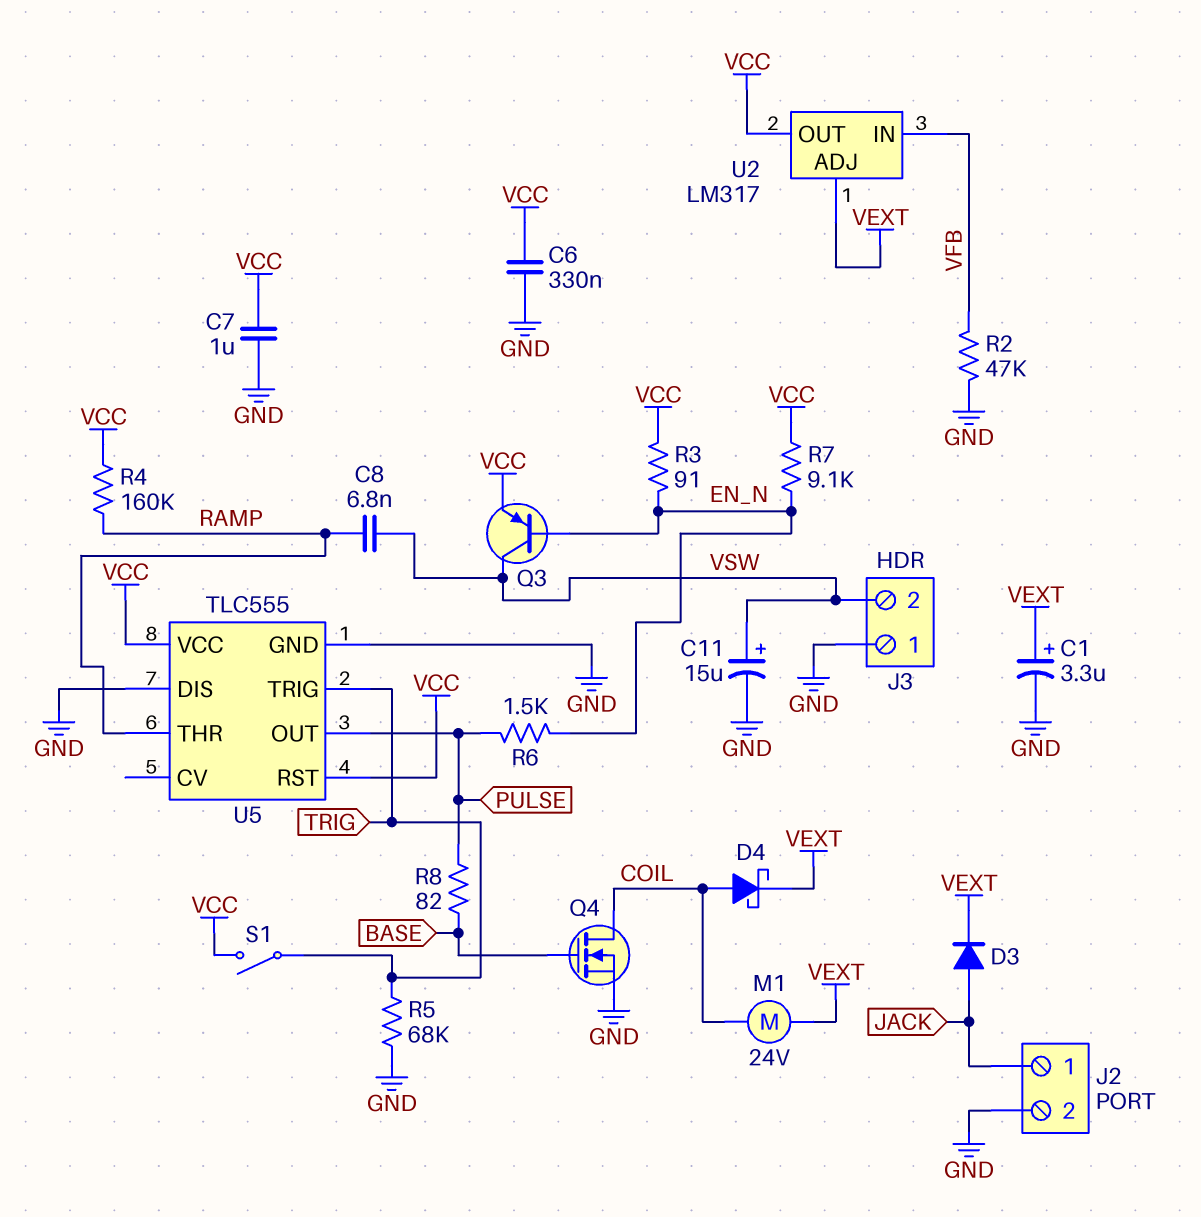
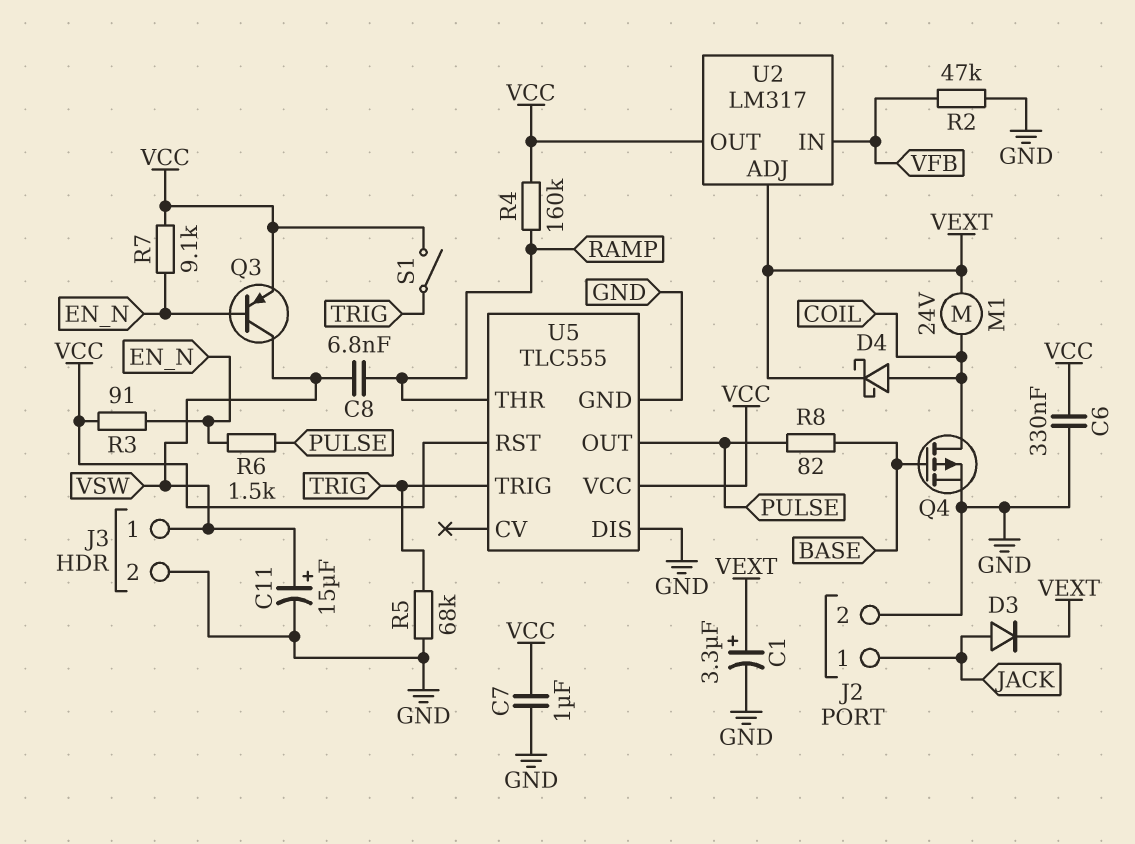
J3 pin 1: GND -> VSW
J3 pin 2: VSW -> GND
Q4: NMOS (G BASE, D COIL, S GND) -> PMOS (G BASE, D COIL, S GND)

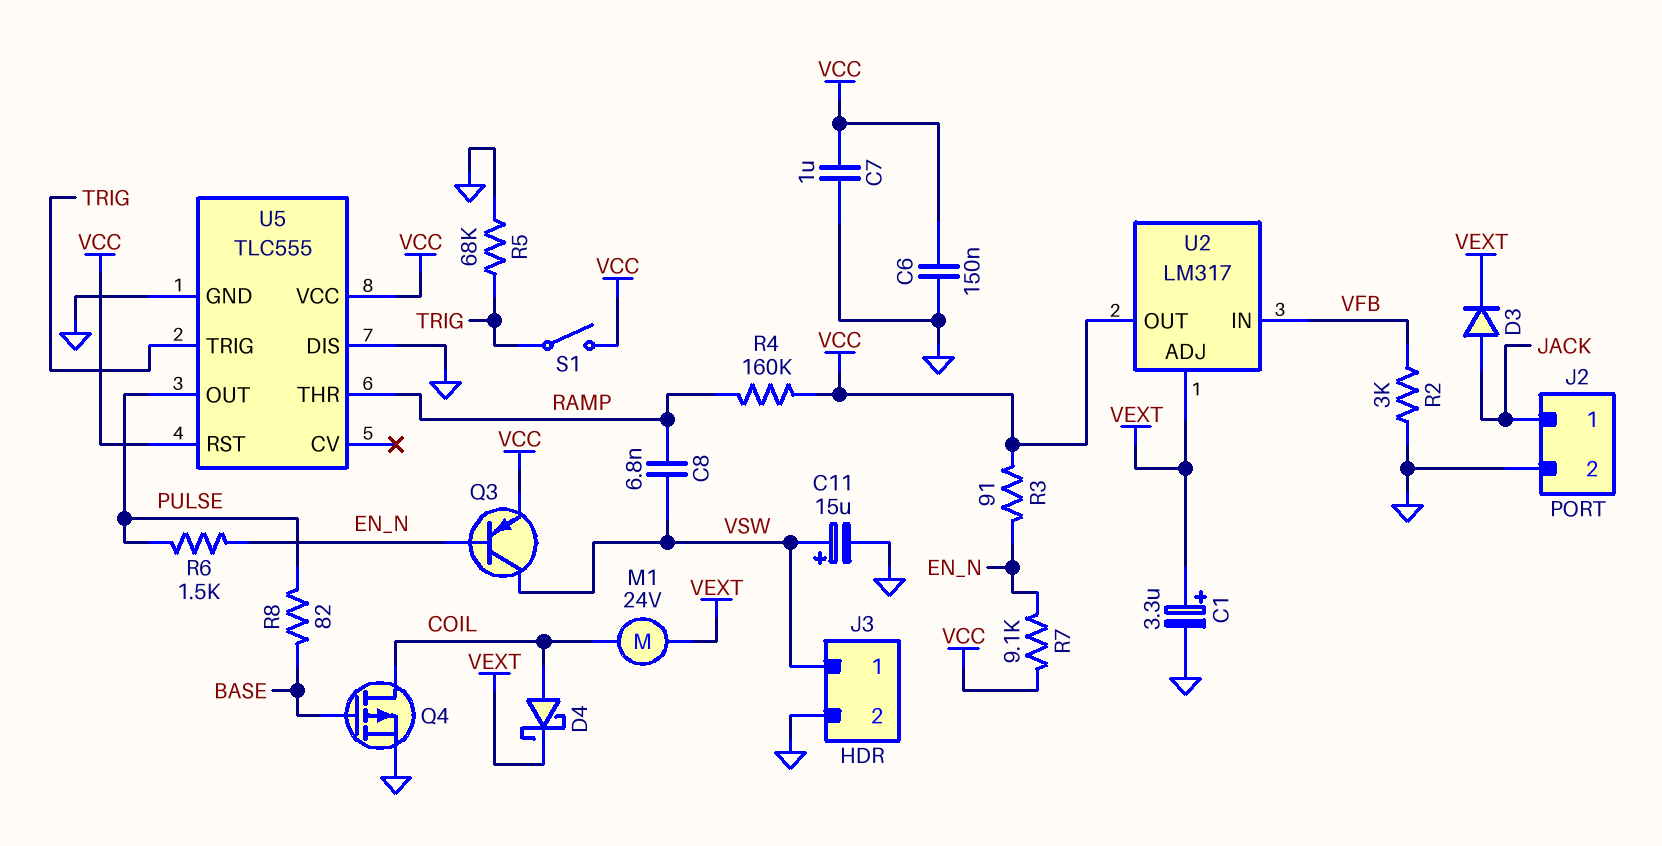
C6: 330nF (GND, VCC) -> 150nF (GND, VCC)
R2: 47k (GND, VFB) -> 3k (GND, VFB)

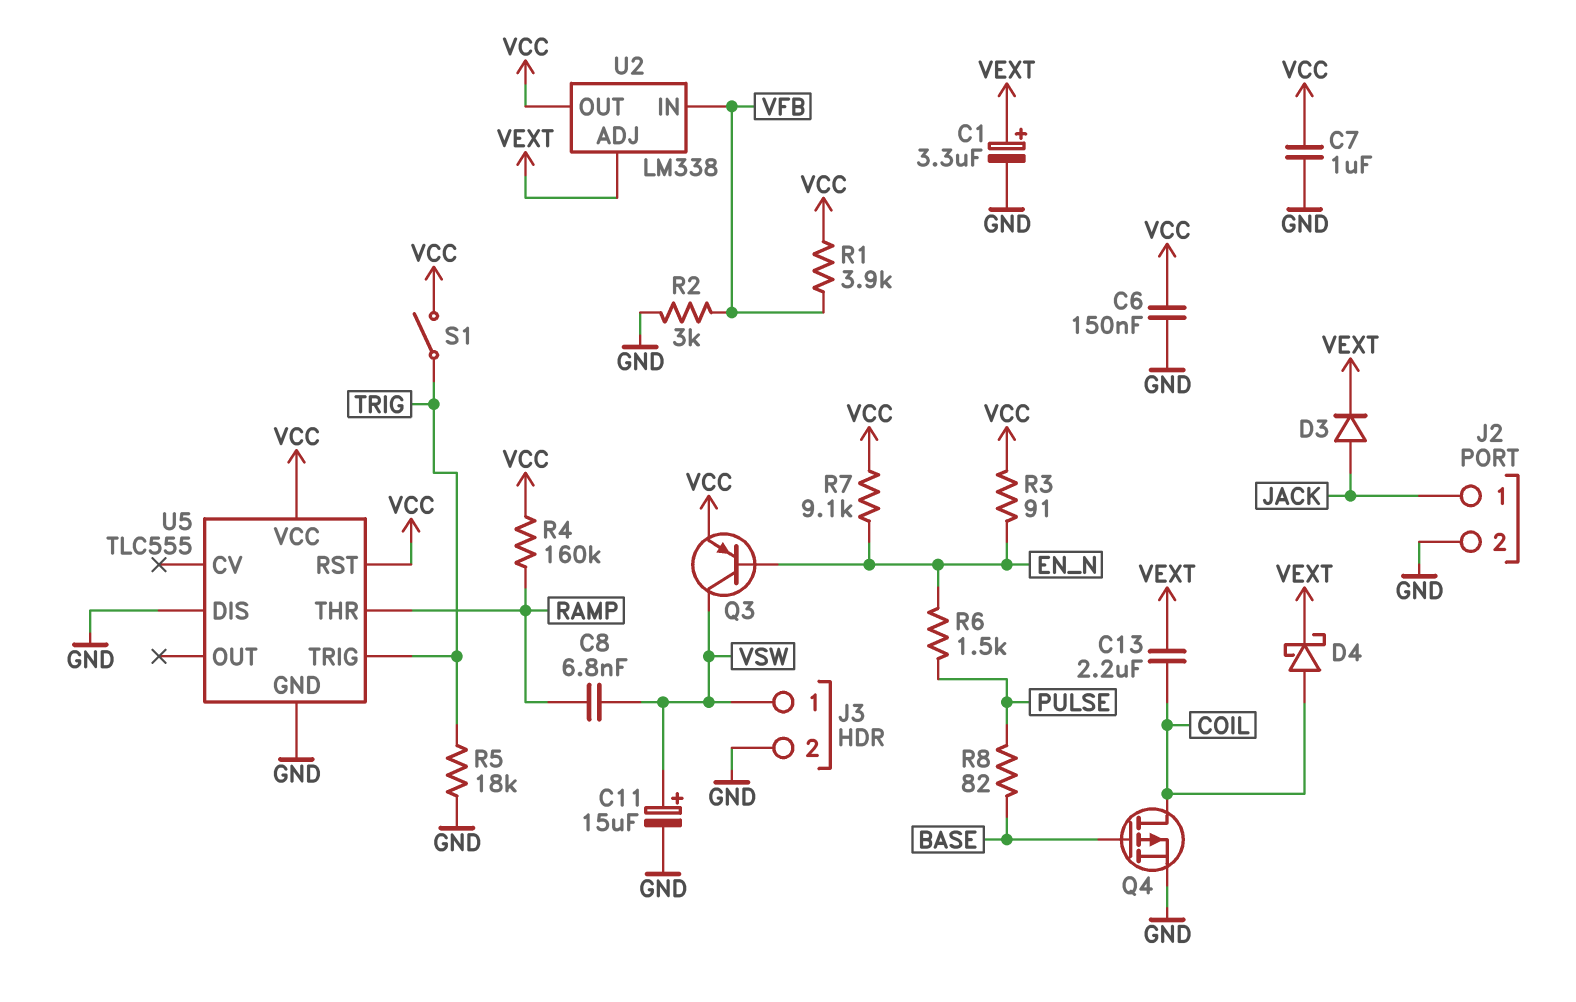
C13: none -> 2.2uF (COIL, VEXT)
M1: motor 24V (COIL, VEXT) -> none
R1: none -> 3.9k (VCC, VFB)
R5: 68k (GND, TRIG) -> 18k (GND, TRIG)
U2: LM317 -> LM338
U5 pin OUT: PULSE -> none

